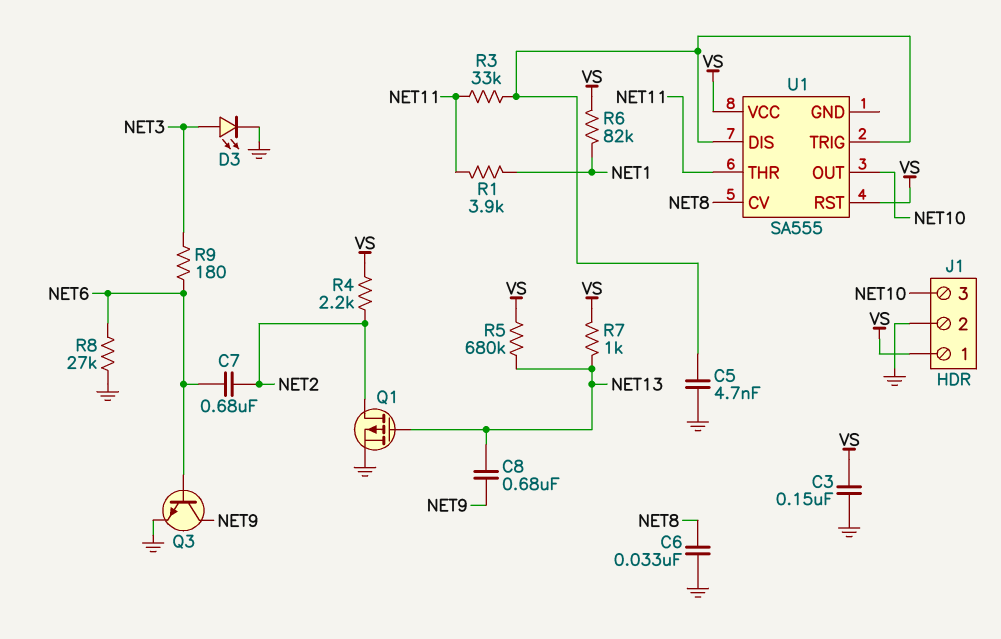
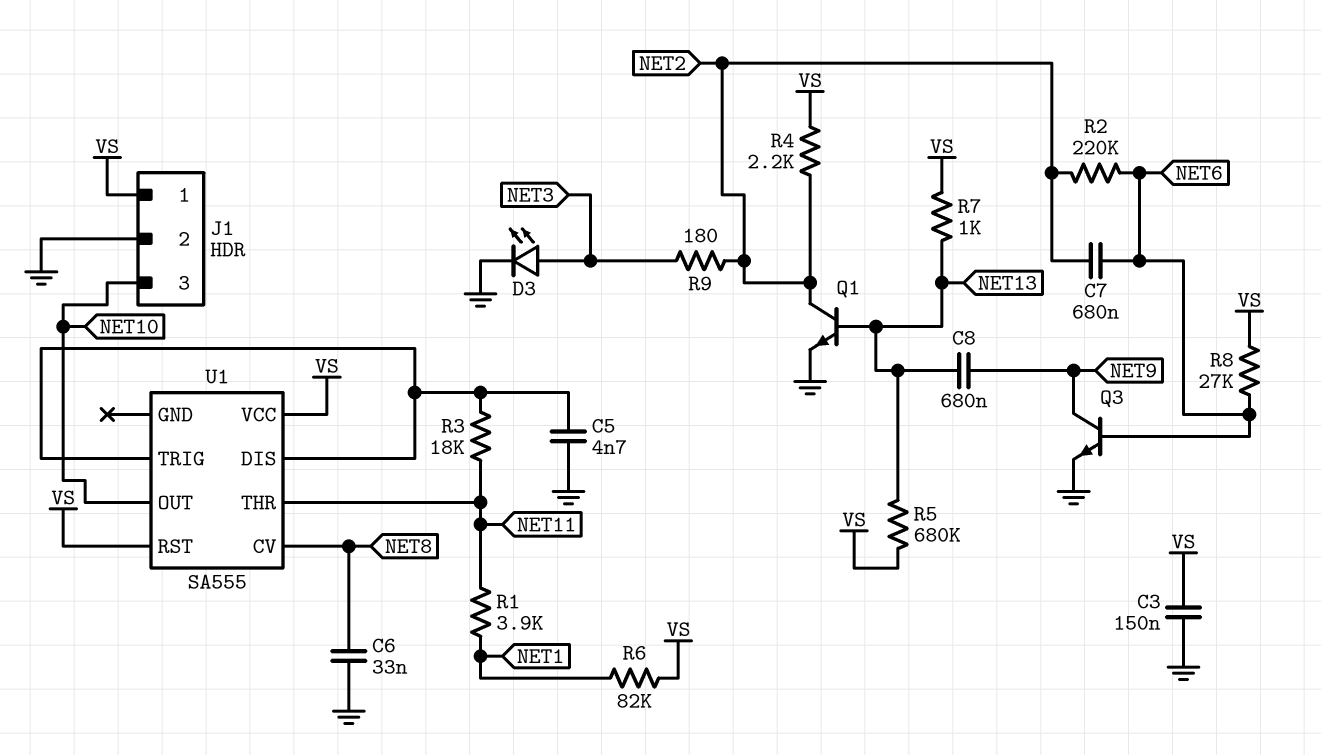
Q1: PMOS (G NET13, D NET2, S GND) -> NPN (B NET13, C NET2, E GND)
R2: none -> 220k (NET2, NET6)
R3: 33k (NET11, U1/DIS) -> 18k (NET11, U1/DIS)
R8: 27k (GND, NET6) -> 27k (NET6, VS)
R9: 180 (NET3, NET6) -> 180 (NET2, NET3)

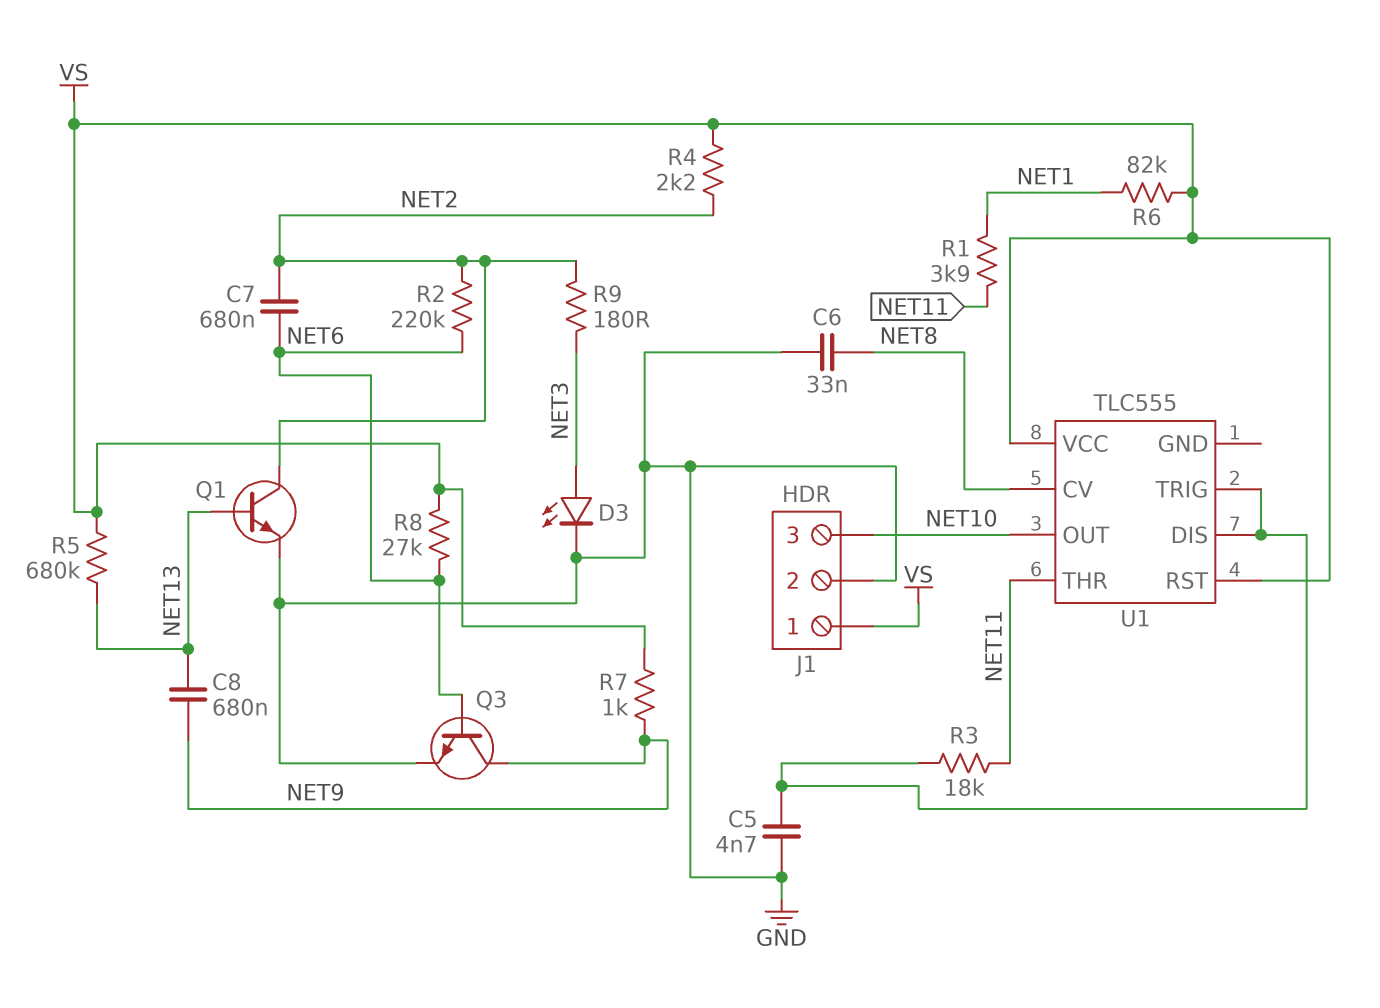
C3: 150nF (GND, VS) -> none
R7: 1k (NET13, VS) -> 1k (NET9, VS)
U1: SA555 -> TLC555

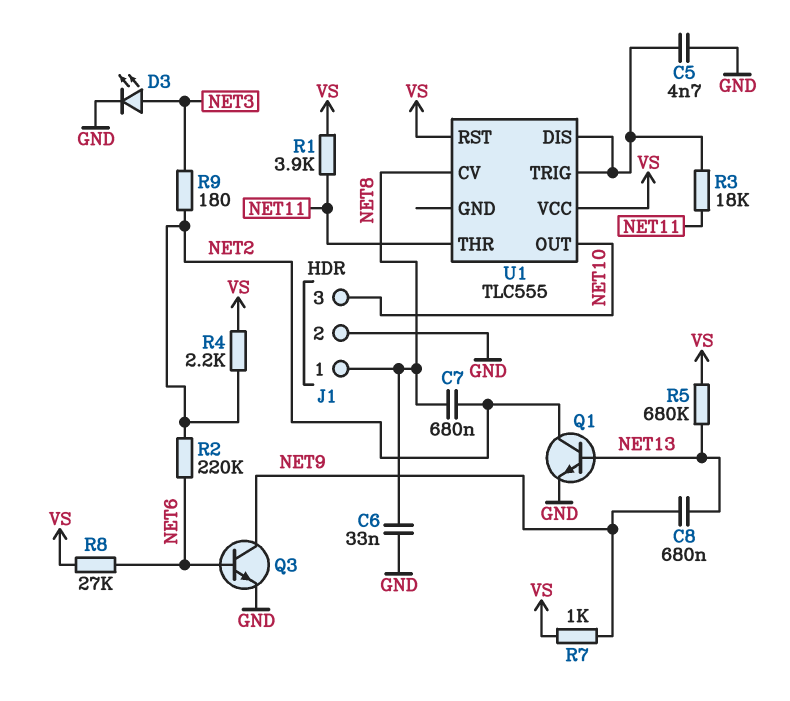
C7: 680nF (NET2, NET6) -> 680nF (NET2, NET8)
J1 pin 1: VS -> NET8
R1: 3.9k (NET1, NET11) -> 3.9k (NET11, VS)
R6: 82k (NET1, VS) -> none

